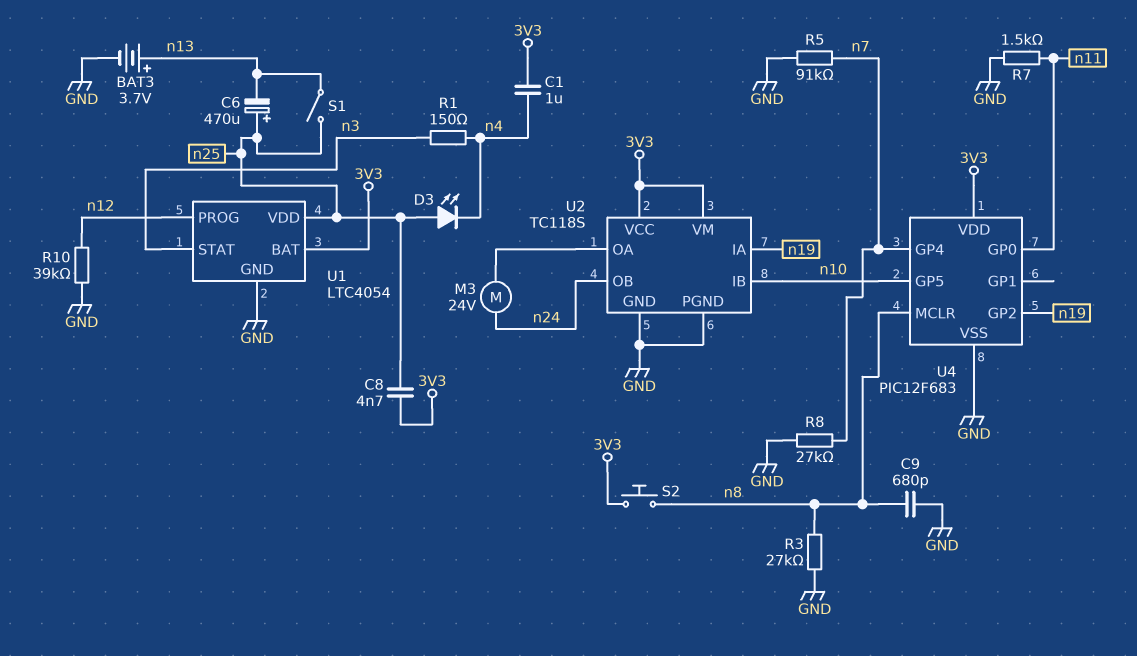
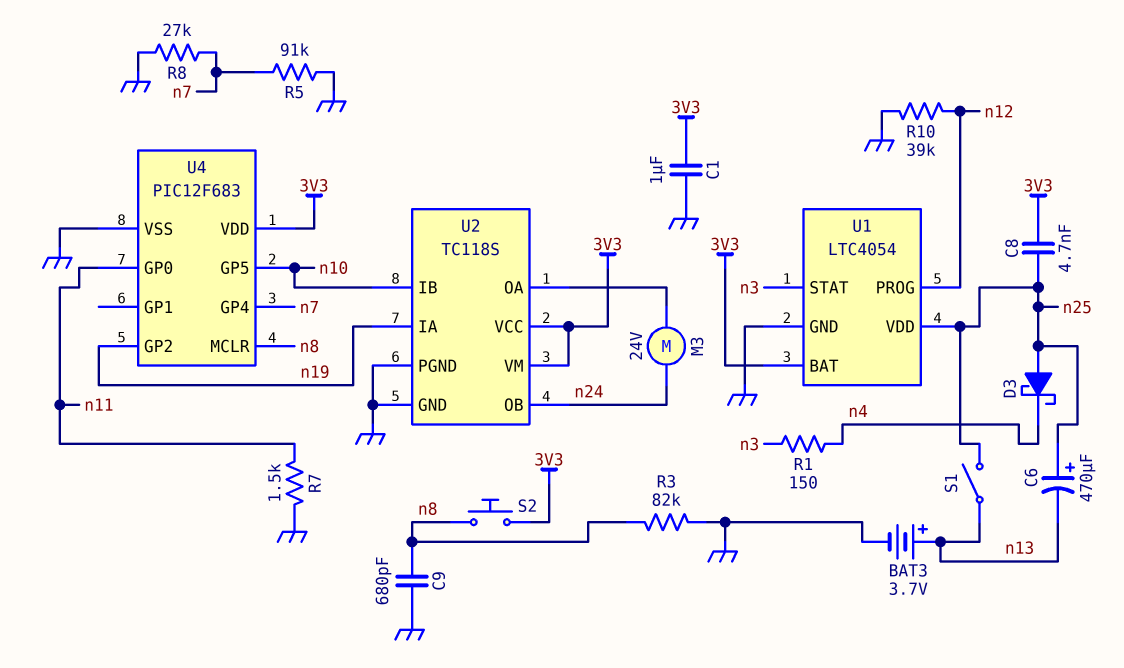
C1: 1uF (3V3, n4) -> 1uF (3V3, GND)
D3: LED (A n25, K n4) -> schottky (A n25, K n4)
R3: 27k (GND, n8) -> 82k (GND, n8)

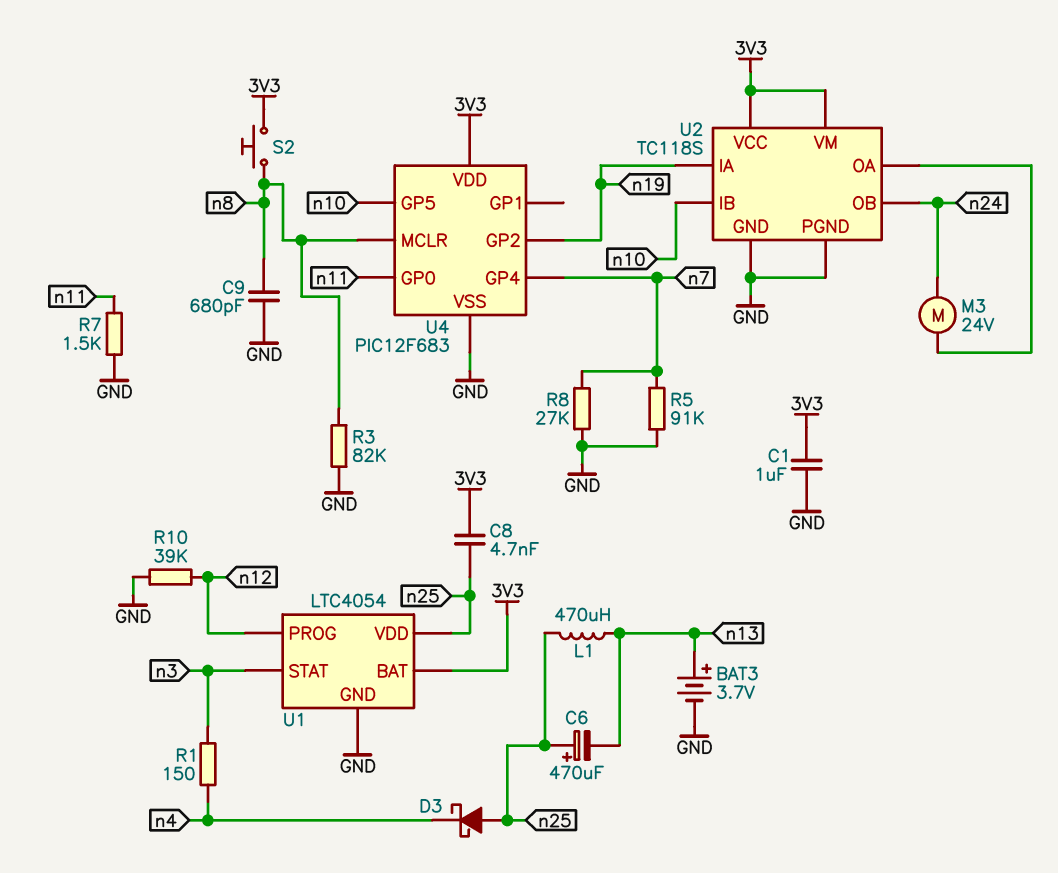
L1: none -> 470uH (n13, n25)
S1: switch (n13, n25) -> none

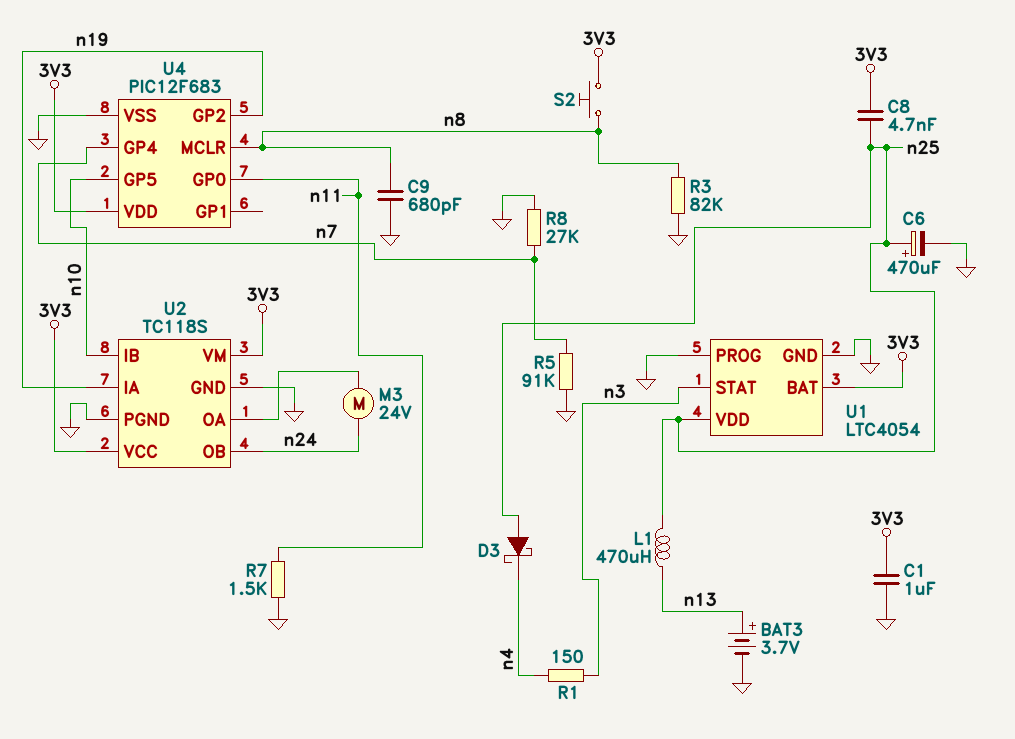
C6: 470uF (plus n25, minus n13) -> 470uF (plus n25, minus GND)
R10: 39k (GND, n12) -> none
U1 pin PROG: n12 -> GND

